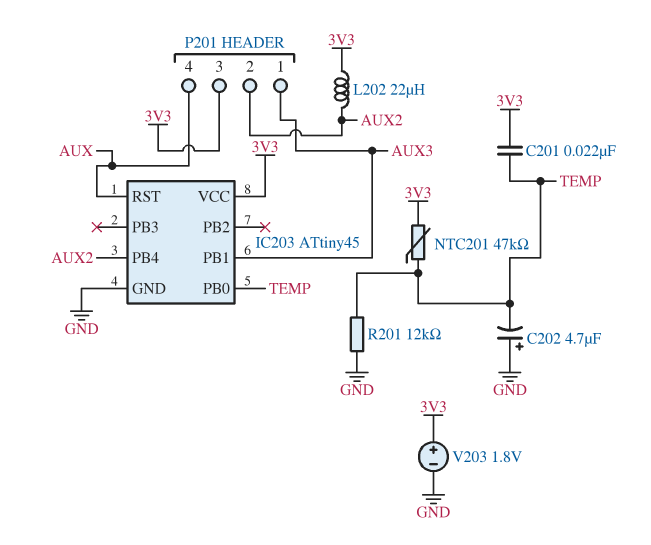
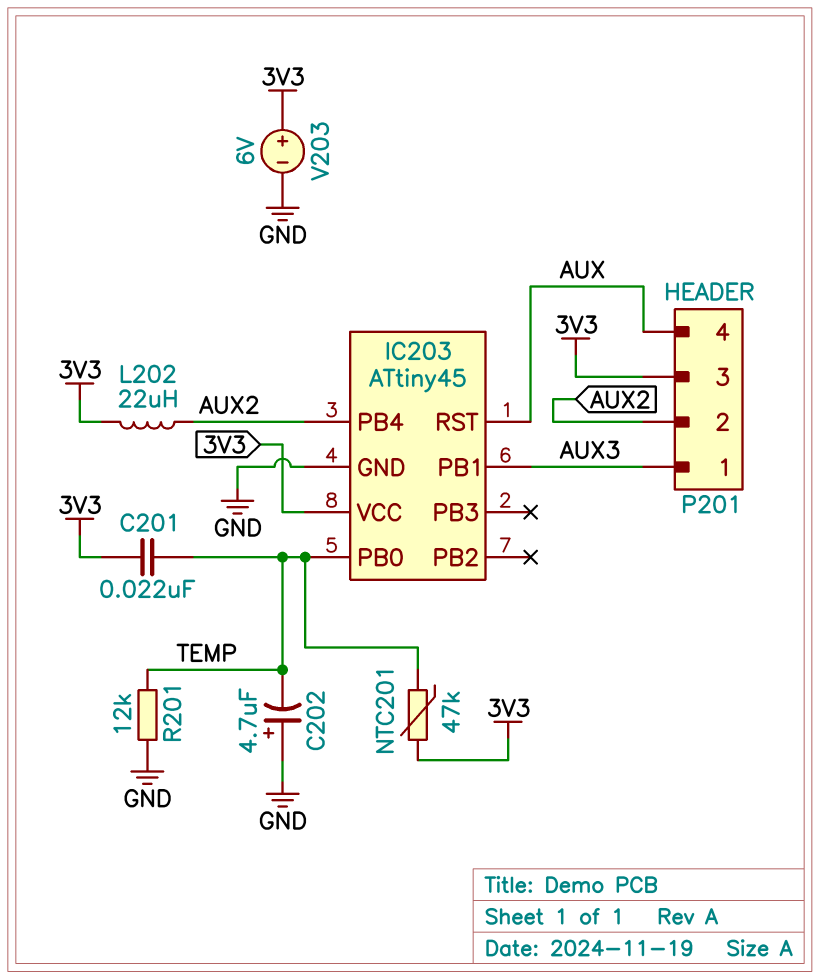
V203: 1.8V (plus 3V3, minus GND) -> 6V (plus 3V3, minus GND)

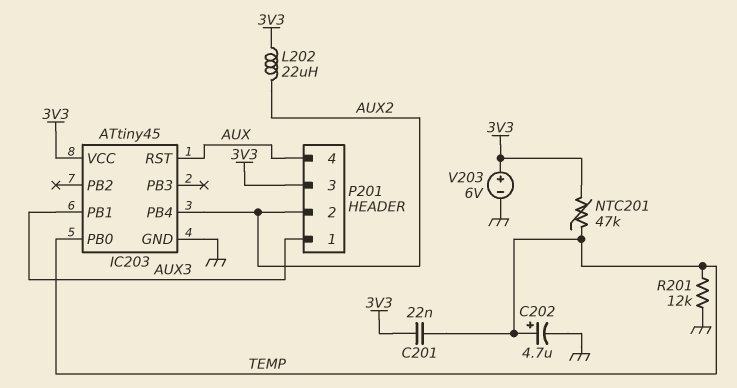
C202: 4.7uF (plus GND, minus TEMP) -> 4.7uF (plus TEMP, minus GND)

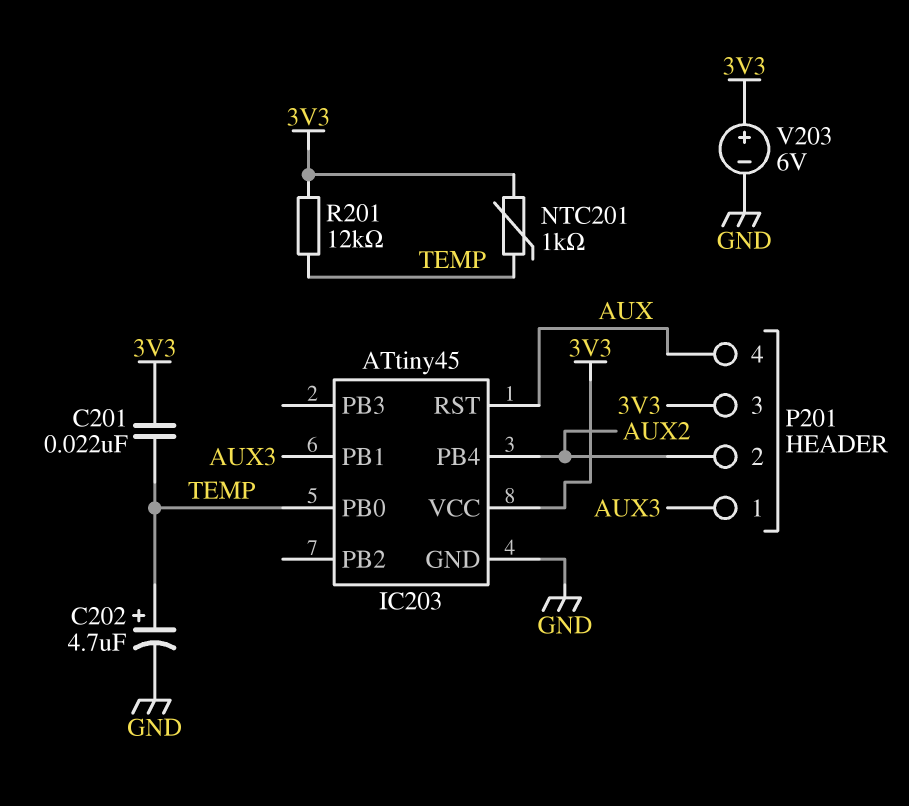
L202: 22uH (3V3, AUX2) -> none
NTC201: 47k (3V3, TEMP) -> 1k (3V3, TEMP)
R201: 12k (GND, TEMP) -> 12k (3V3, TEMP)

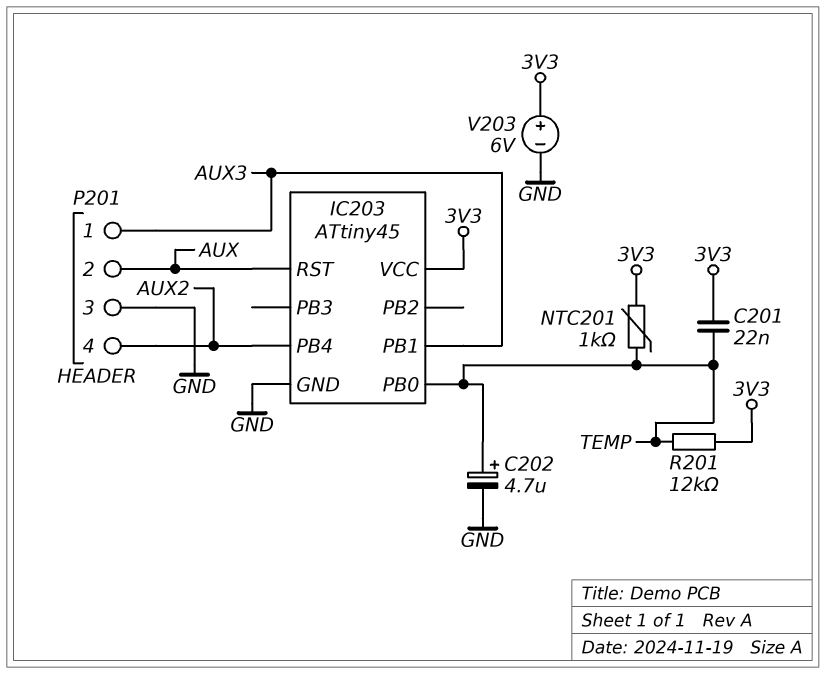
P201 pin 2: AUX2 -> AUX
P201 pin 3: 3V3 -> GND
P201 pin 4: AUX -> AUX2

